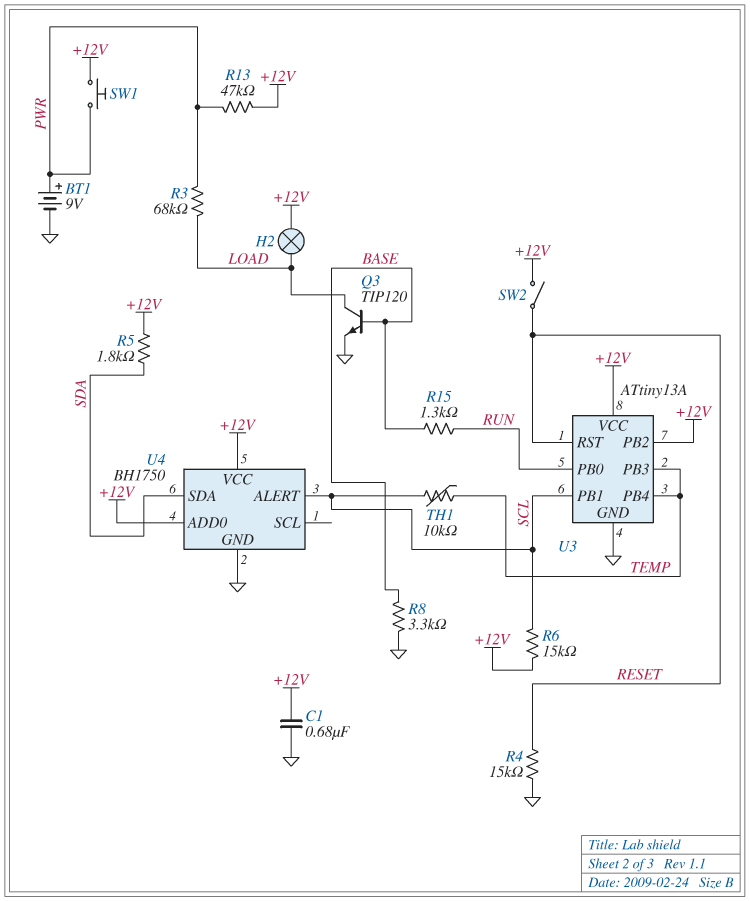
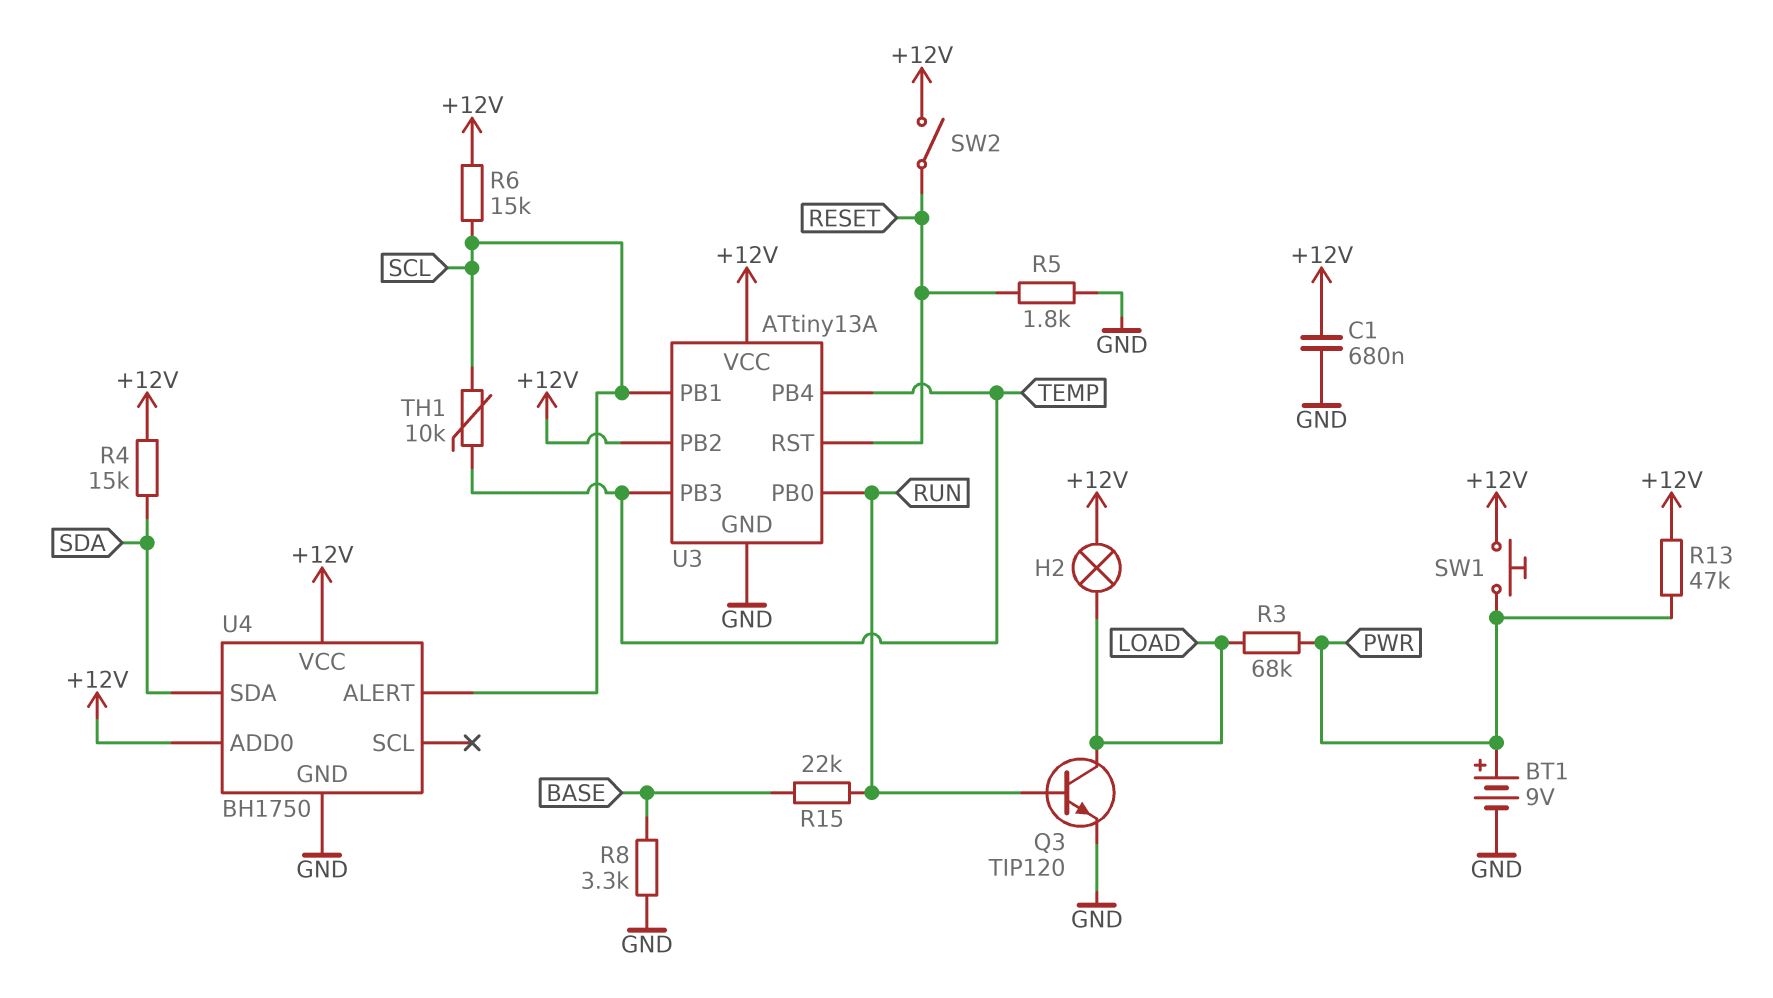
Q3: NPN TIP120 (B BASE, C LOAD, E GND) -> NPN TIP120 (B RUN, C LOAD, E GND)
R4: 15k (GND, RESET) -> 15k (+12V, SDA)
R5: 1.8k (+12V, SDA) -> 1.8k (GND, RESET)
R15: 1.3k (BASE, RUN) -> 22k (BASE, RUN)

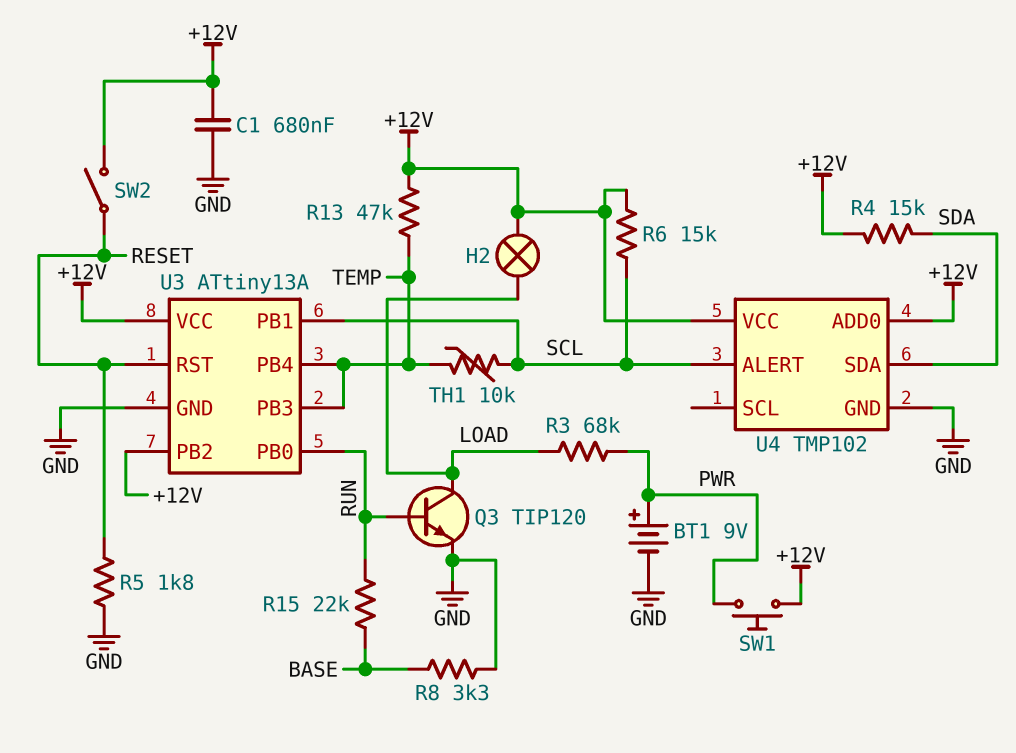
R13: 47k (+12V, PWR) -> 47k (+12V, TEMP)
U4: BH1750 -> TMP102

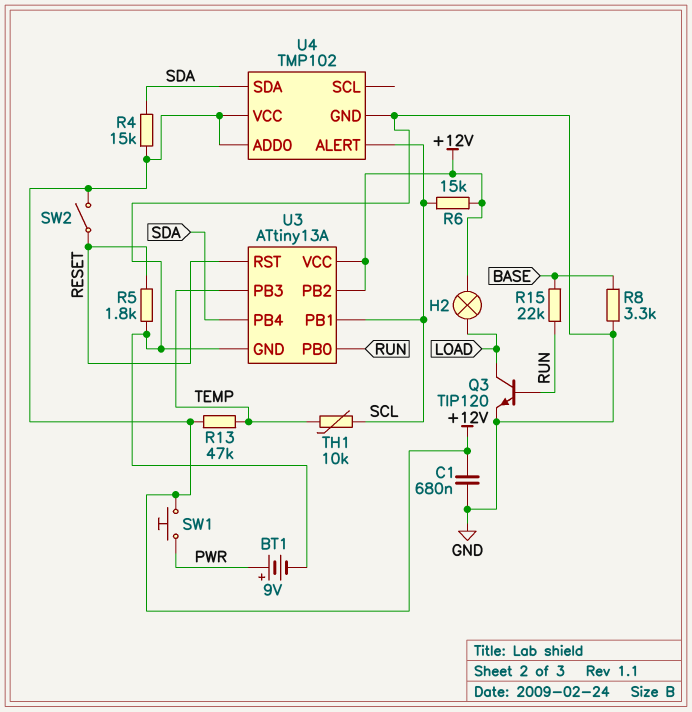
R3: 68k (LOAD, PWR) -> none
U3 pin PB4: TEMP -> SDA

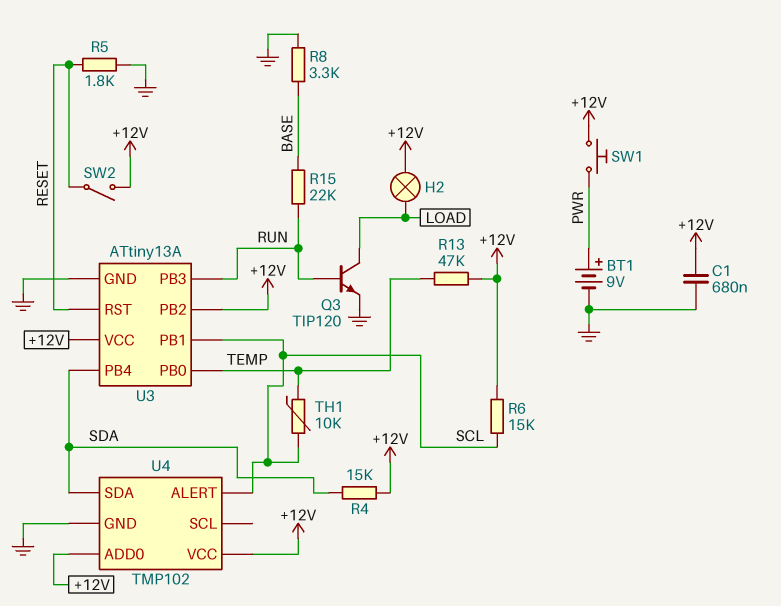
U3 pin PB0: RUN -> TEMP
U3 pin PB3: TEMP -> RUN

